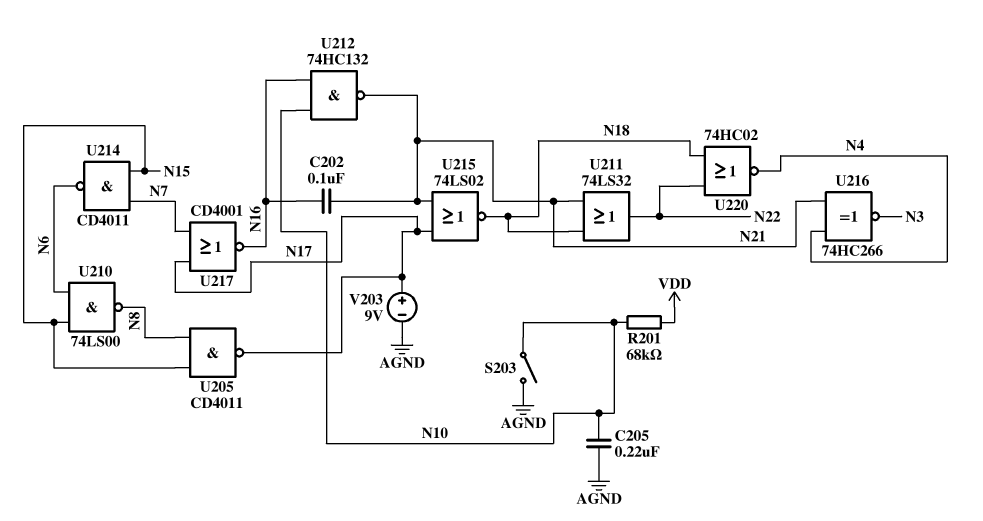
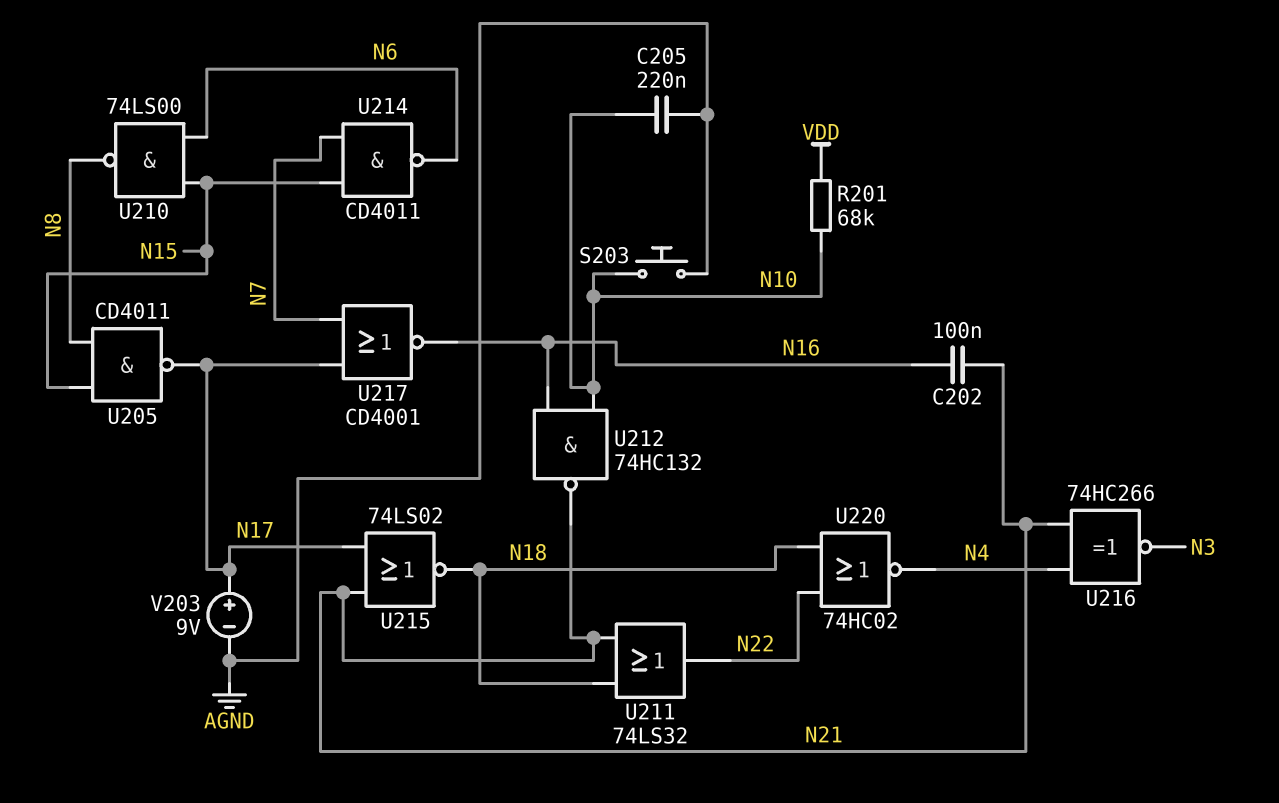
S203: switch (AGND, N10) -> button (AGND, N10)

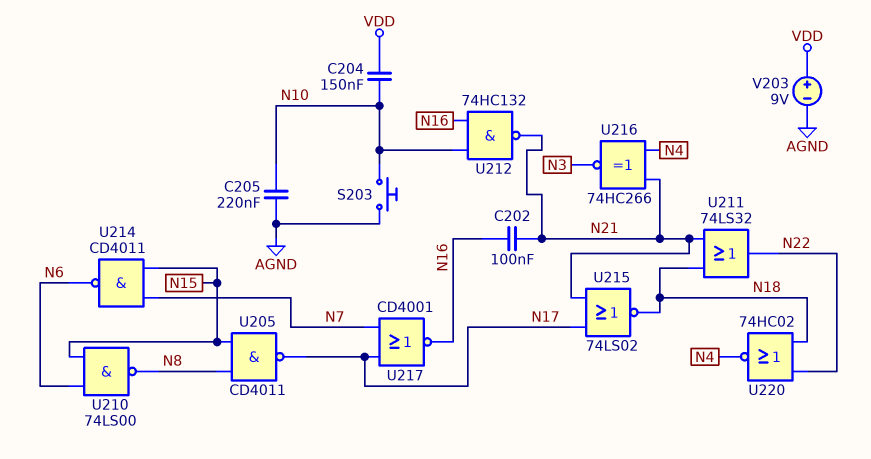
C204: none -> 150nF (N10, VDD)
R201: 68k (N10, VDD) -> none
V203: 9V (plus N17, minus AGND) -> 9V (plus VDD, minus AGND)

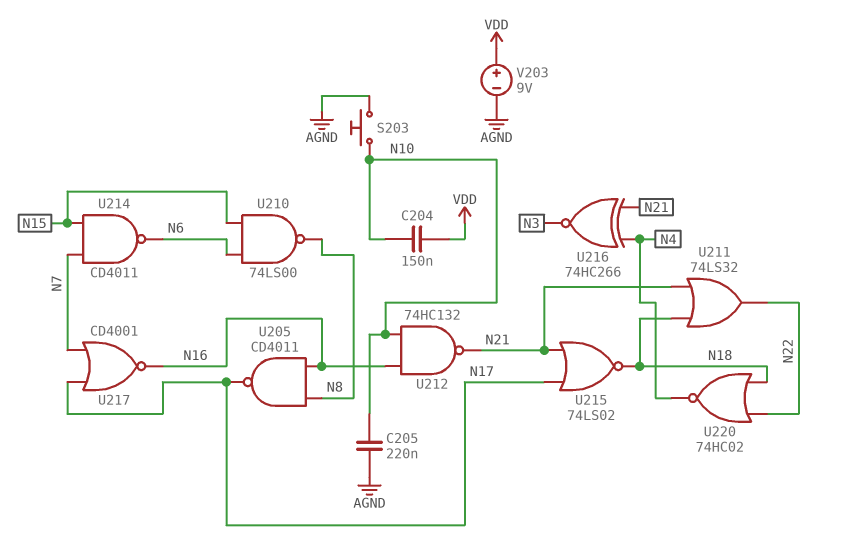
C202: 100nF (N16, N21) -> none
U205: NAND CD4011 (in N8, in N15, out N17) -> NAND CD4011 (in N8, in N16, out N17)

